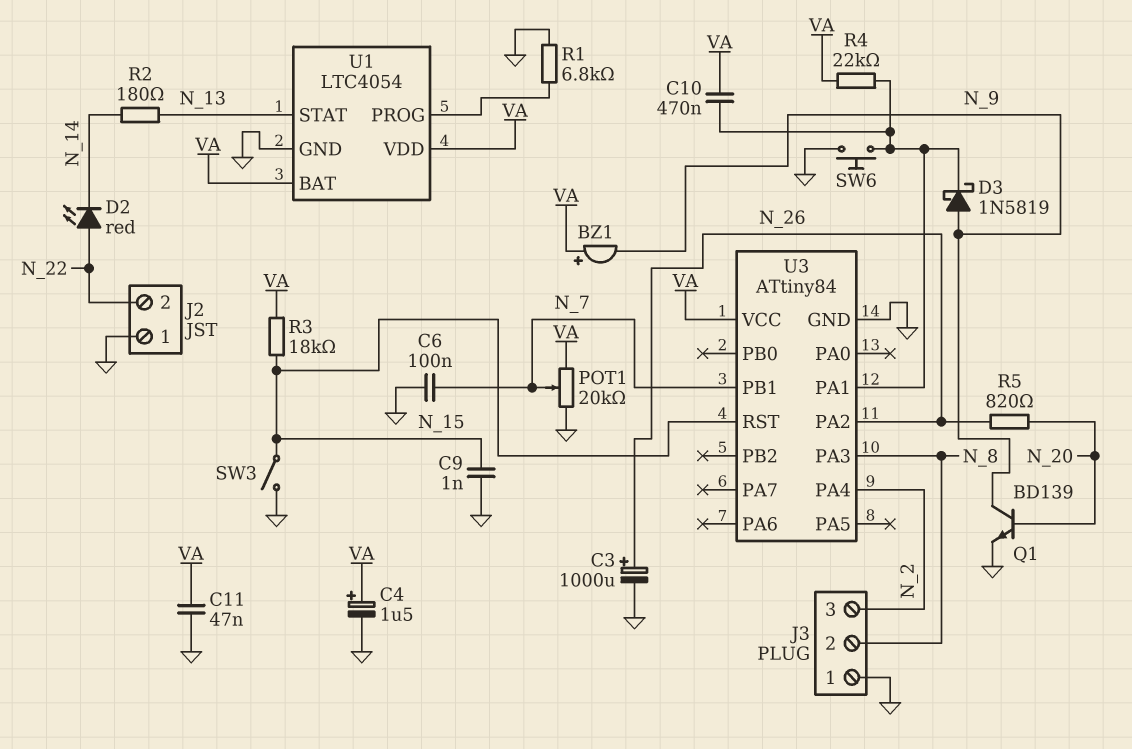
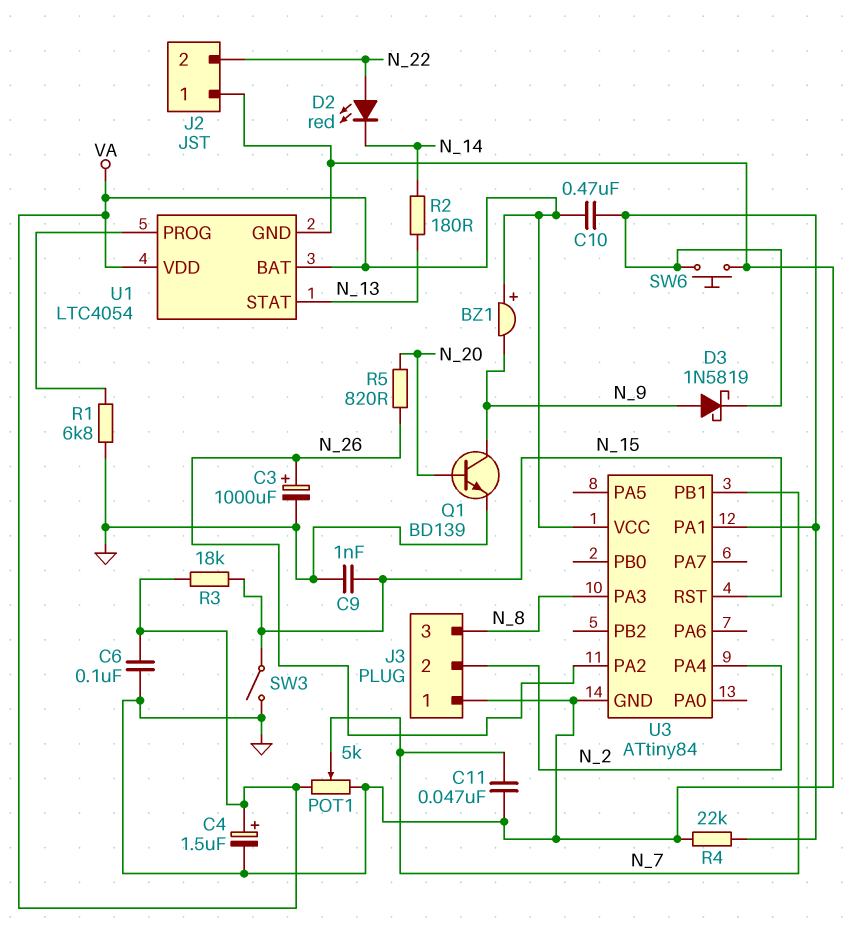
C6: 100nF (GND, N_7) -> 100nF (GND, VA)
C11: 47nF (GND, VA) -> 47nF (GND, N_7)
J3 pin 2: N_8 -> N_2
J3 pin 3: N_2 -> N_8
POT1: 20k (GND, VA, wiper N_7) -> 5k (GND, VA, wiper N_7)
R4: 22k (U3/PA1, VA) -> 22k (GND, U3/PA1)

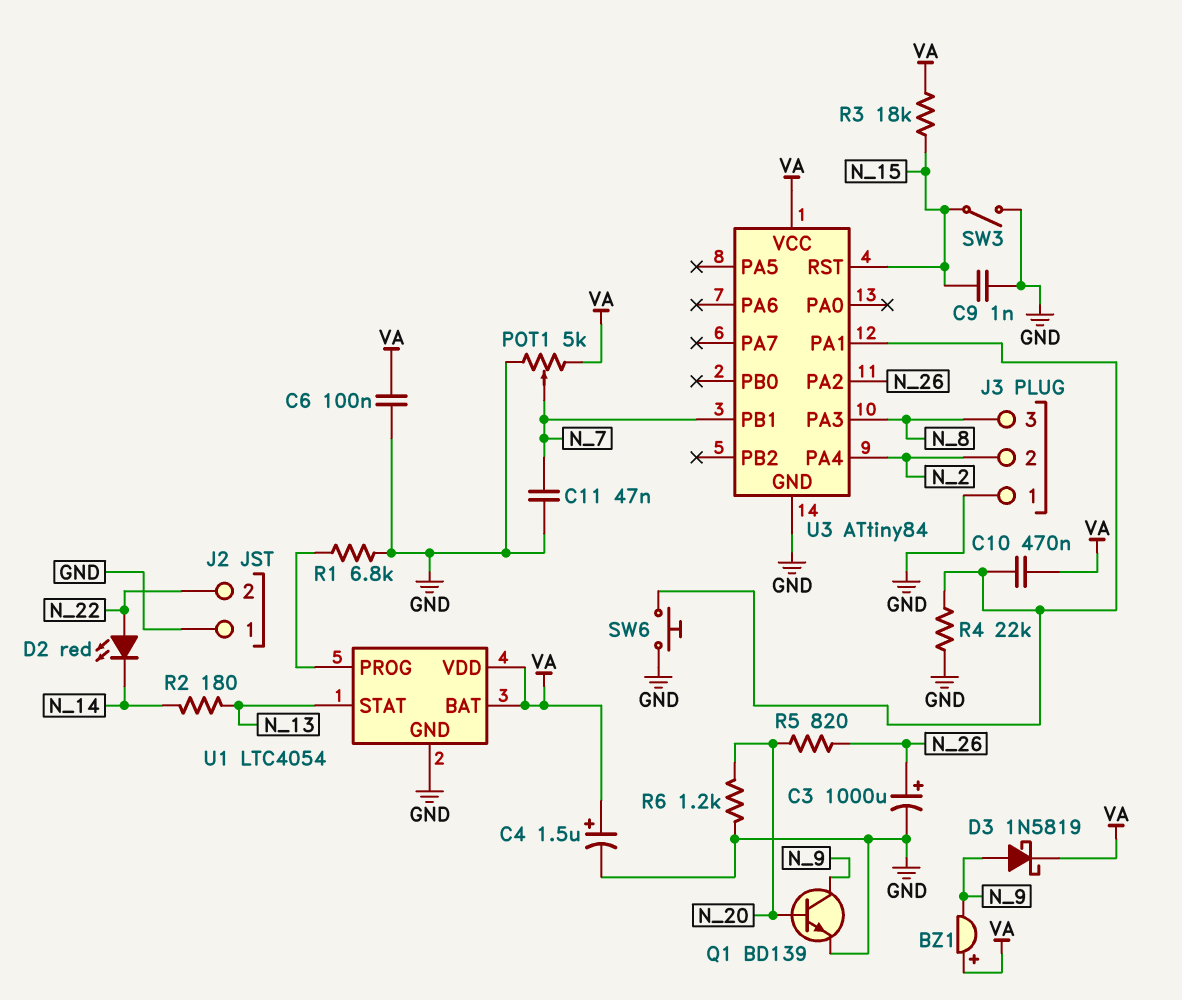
D3: schottky 1N5819 (A N_9, K U3/PA1) -> schottky 1N5819 (A N_9, K VA)
R6: none -> 1.2k (GND, N_20)

